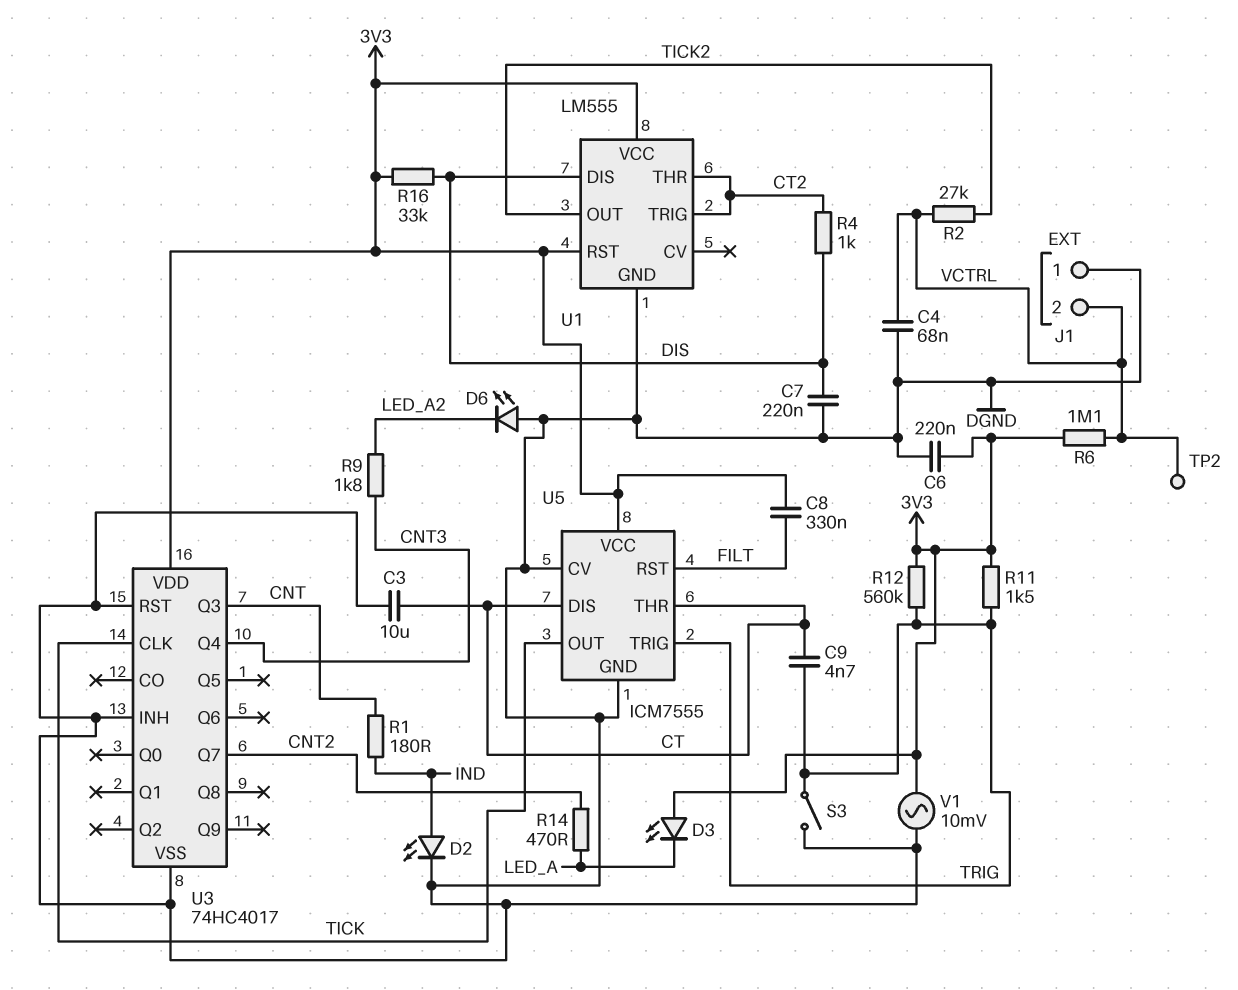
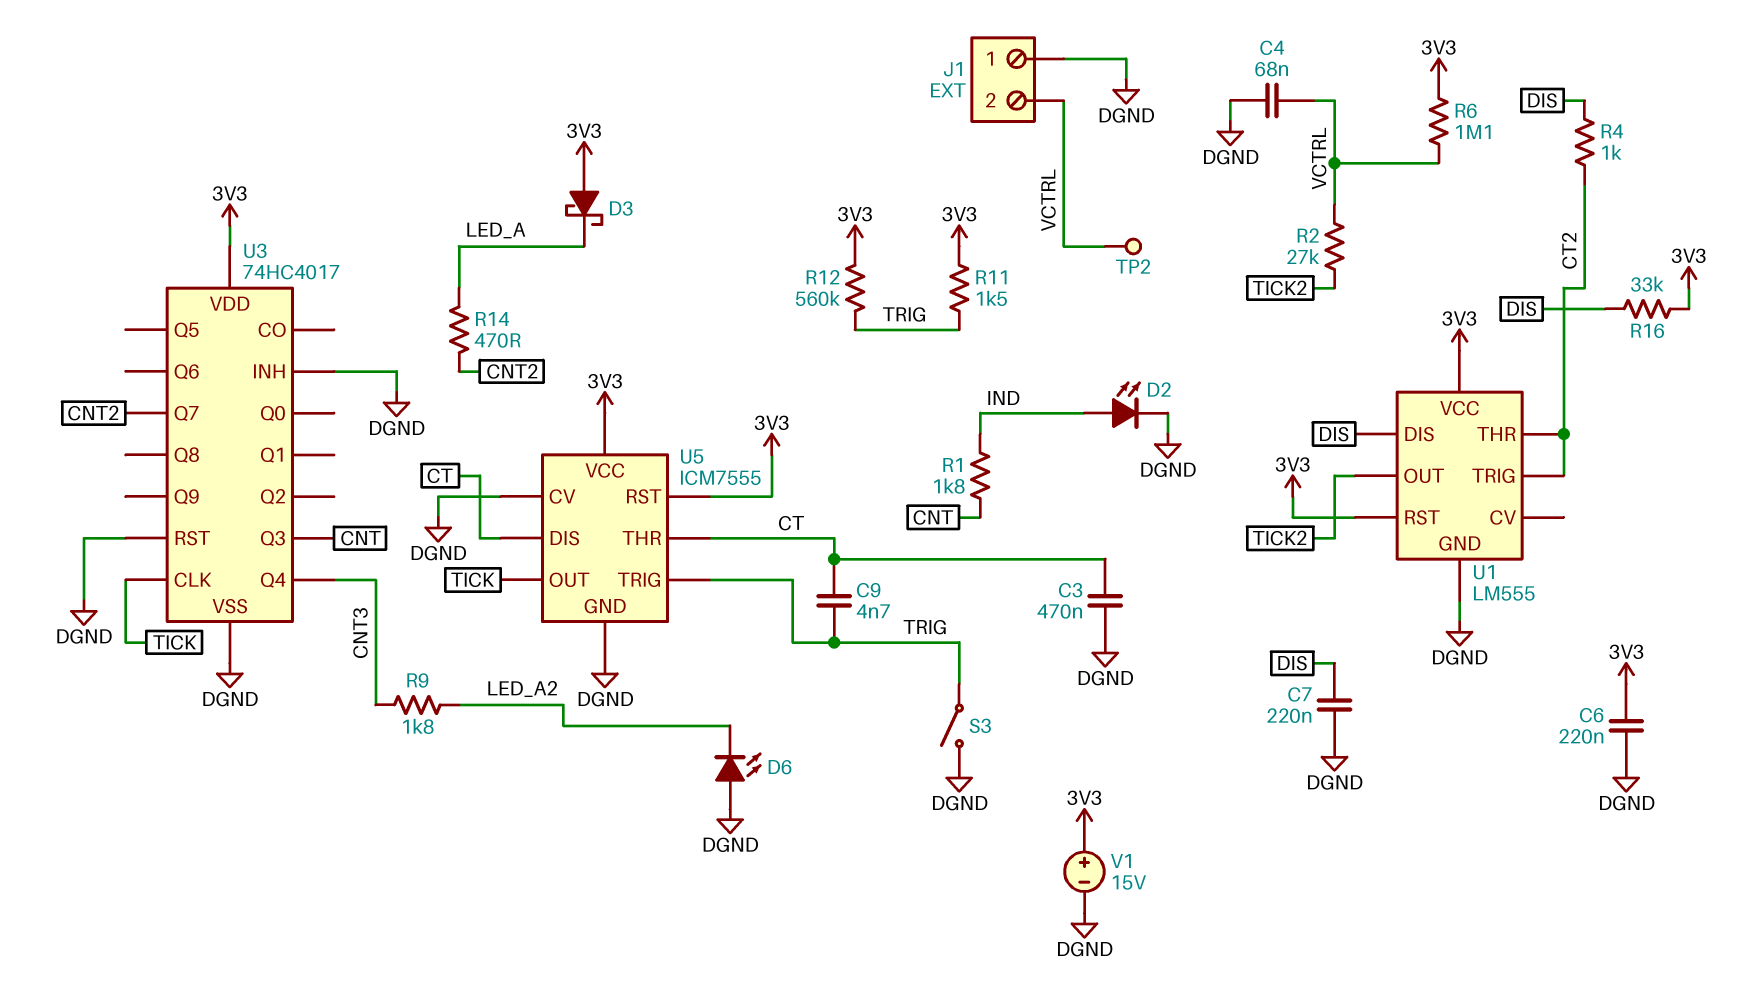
C3: 10uF (CT, DGND) -> 470nF (CT, DGND)
C8: 330nF (3V3, FILT) -> none
D3: LED (A 3V3, K LED_A) -> schottky (A 3V3, K LED_A)
R1: 180 (CNT, IND) -> 1.8k (CNT, IND)
U5 pin RST: FILT -> 3V3
V1: AC 10mV (3V3, DGND) -> 15V (plus 3V3, minus DGND)

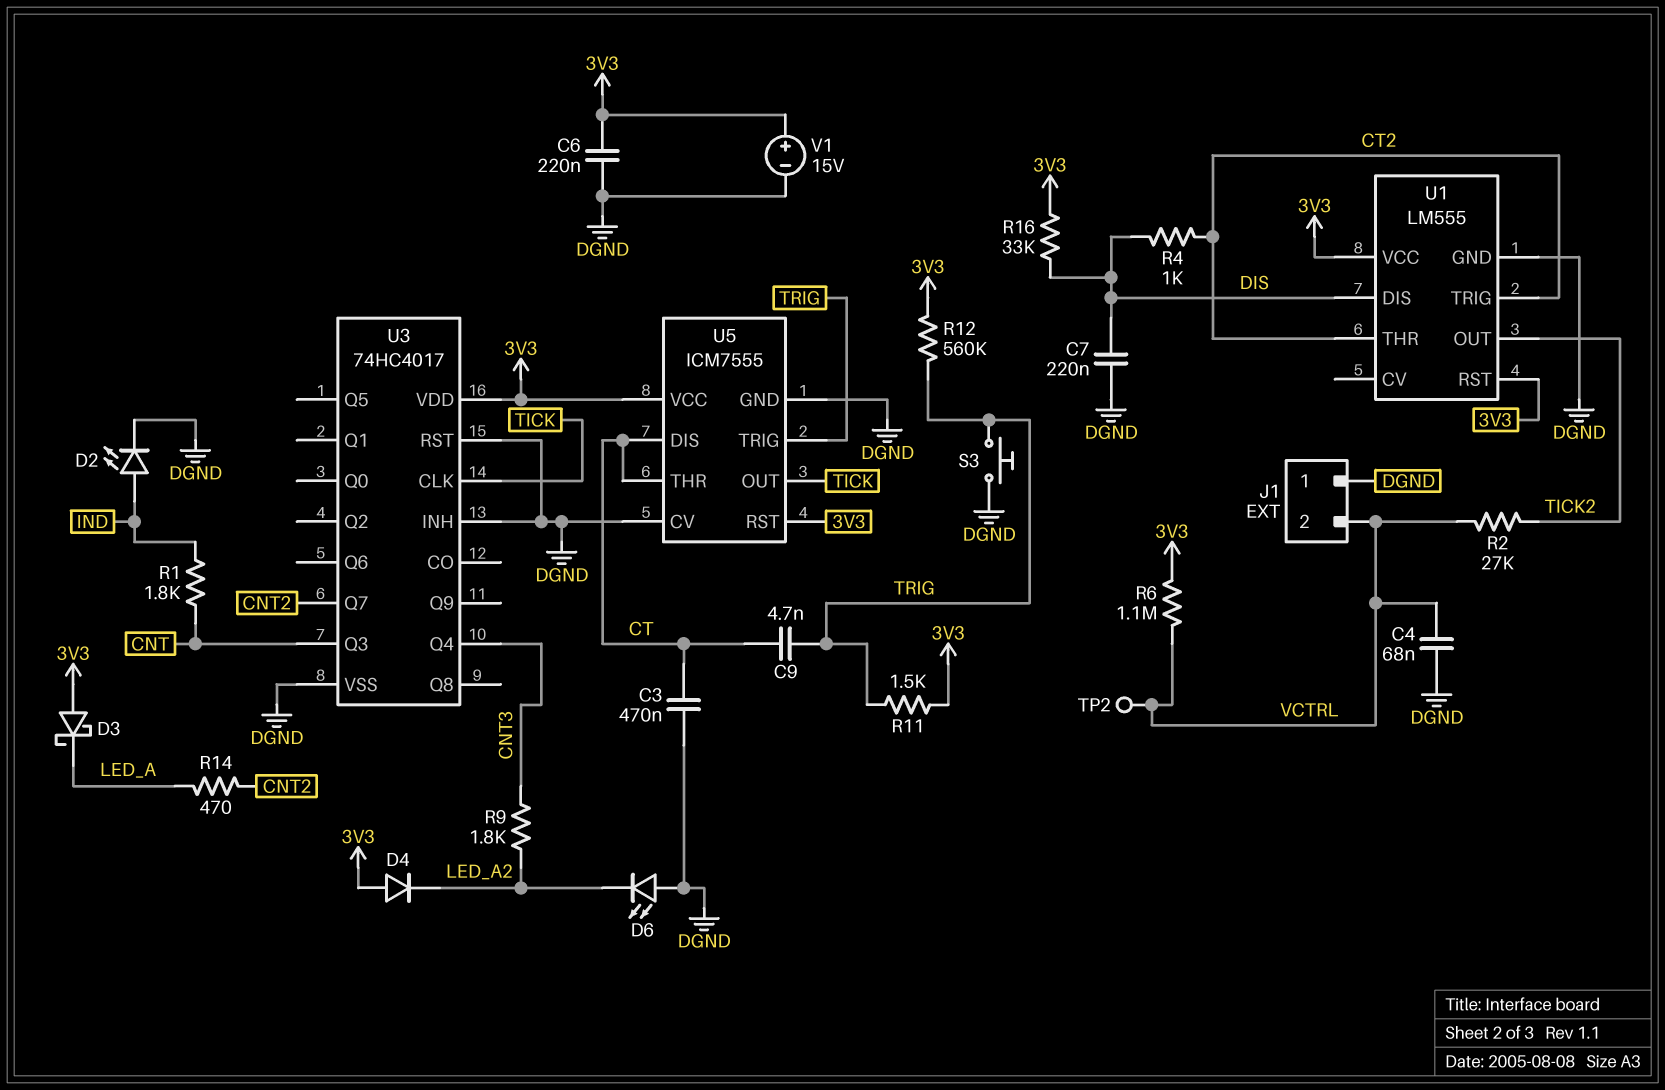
D4: none -> diode (A 3V3, K LED_A2)
S3: switch (DGND, TRIG) -> button (DGND, TRIG)

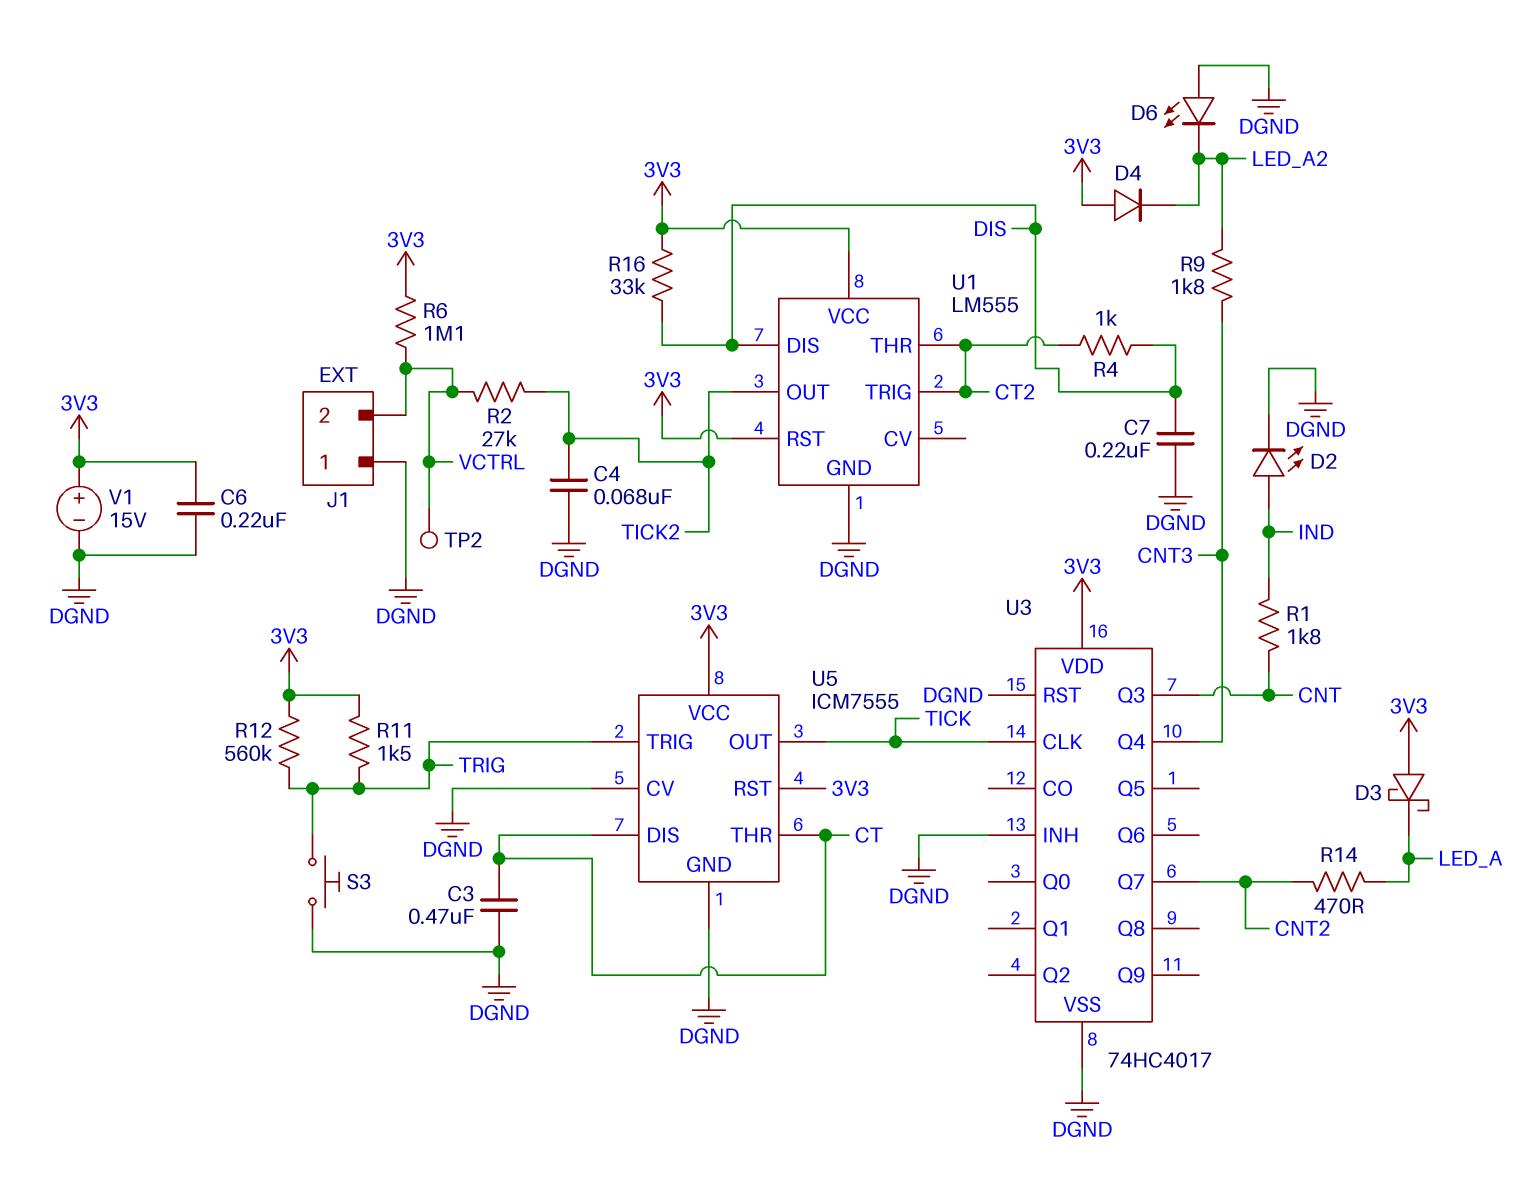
C4: 68nF (DGND, VCTRL) -> 68nF (DGND, TICK2)
C9: 4.7nF (CT, TRIG) -> none

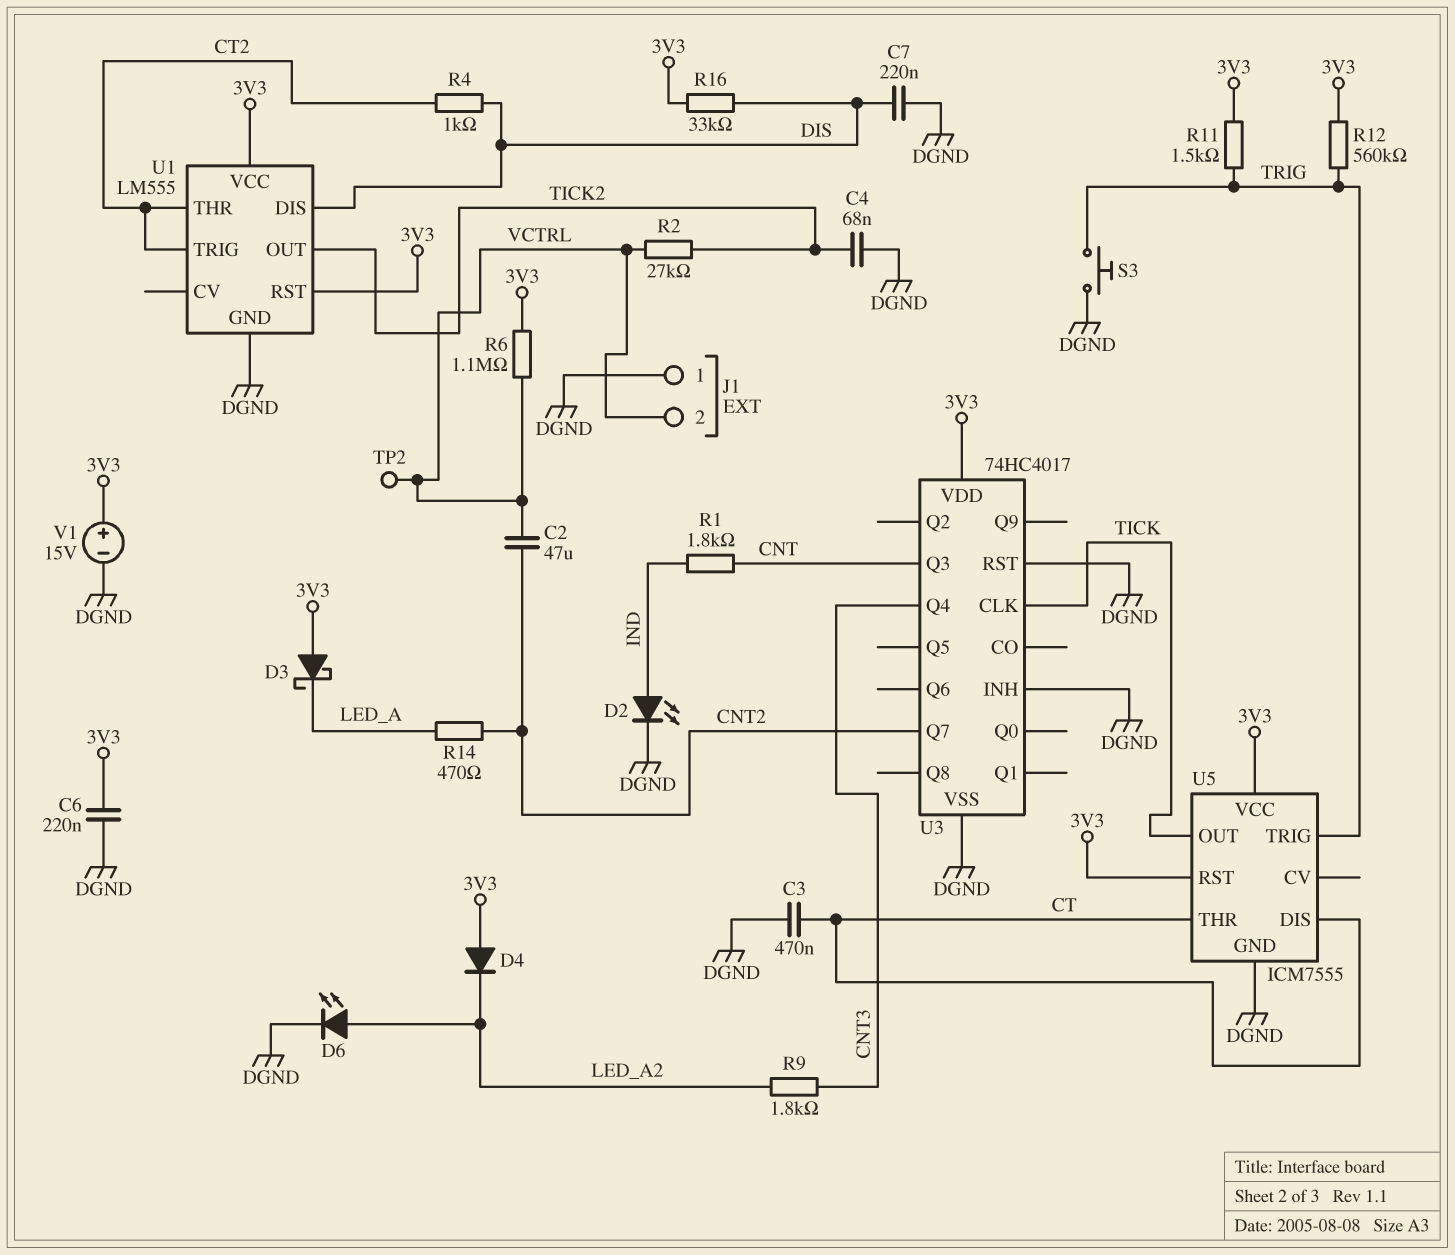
C2: none -> 47uF (CNT2, VCTRL)
D6: LED (A DGND, K LED_A2) -> LED (A LED_A2, K DGND)
U5 pin CV: DGND -> none

